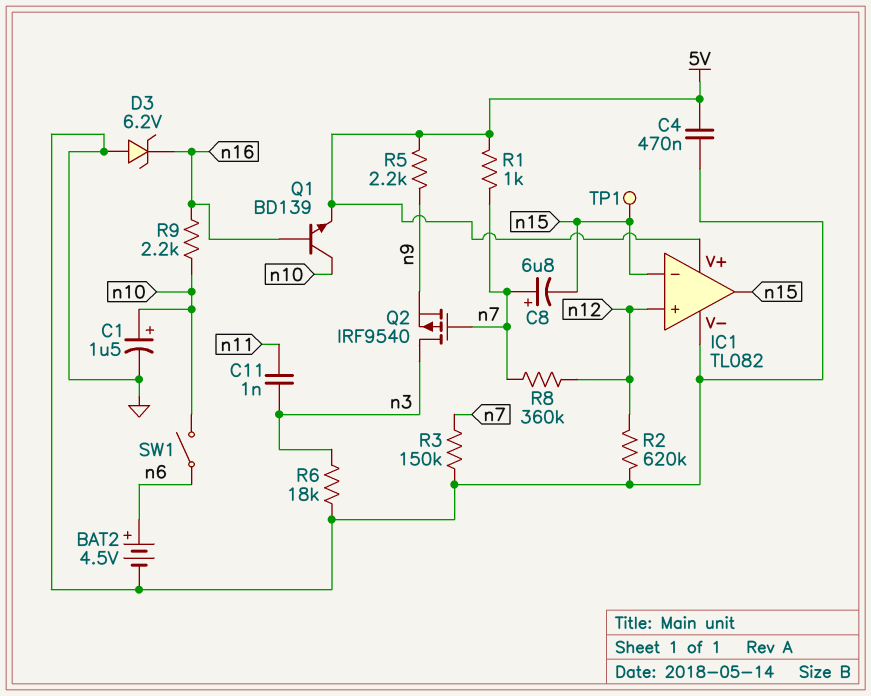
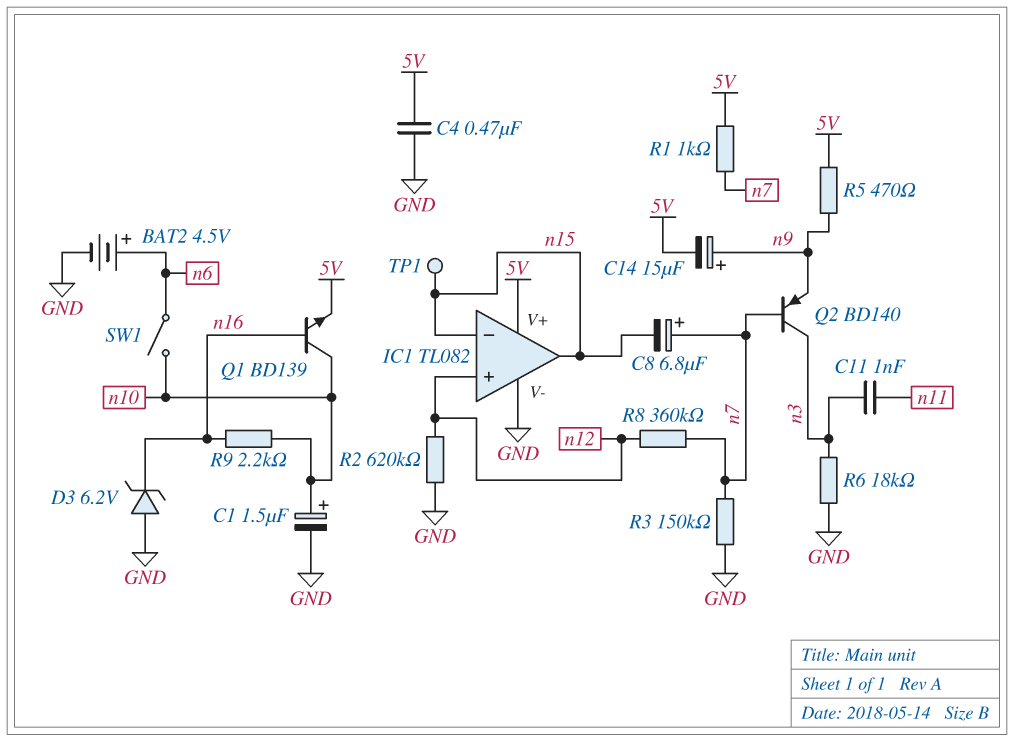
C14: none -> 15uF (plus n9, minus 5V)
Q2: PMOS IRF9540 (G n7, D n3, S n9) -> PNP BD140 (B n7, C n3, E n9)
R5: 2.2k (5V, n9) -> 470 (5V, n9)

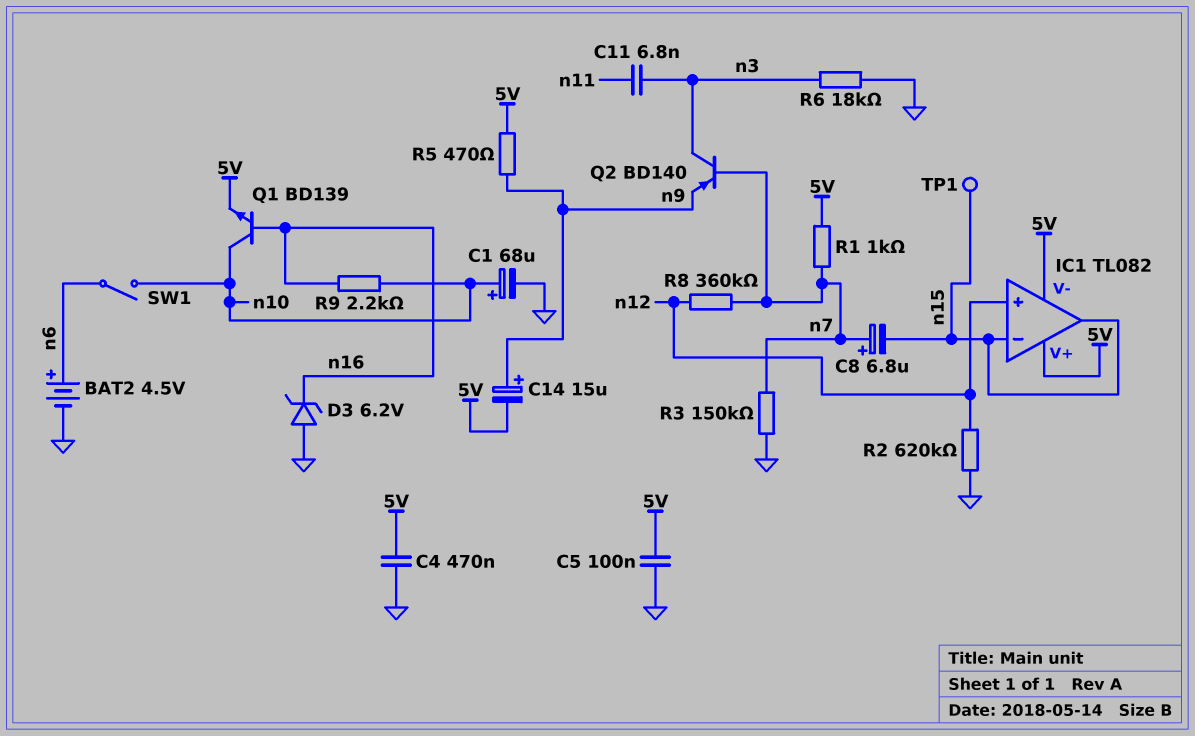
C1: 1.5uF (plus n10, minus GND) -> 68uF (plus n10, minus GND)
C5: none -> 100nF (5V, GND)
C11: 1nF (n3, n11) -> 6.8nF (n3, n11)
IC1 pin V-: GND -> 5V

